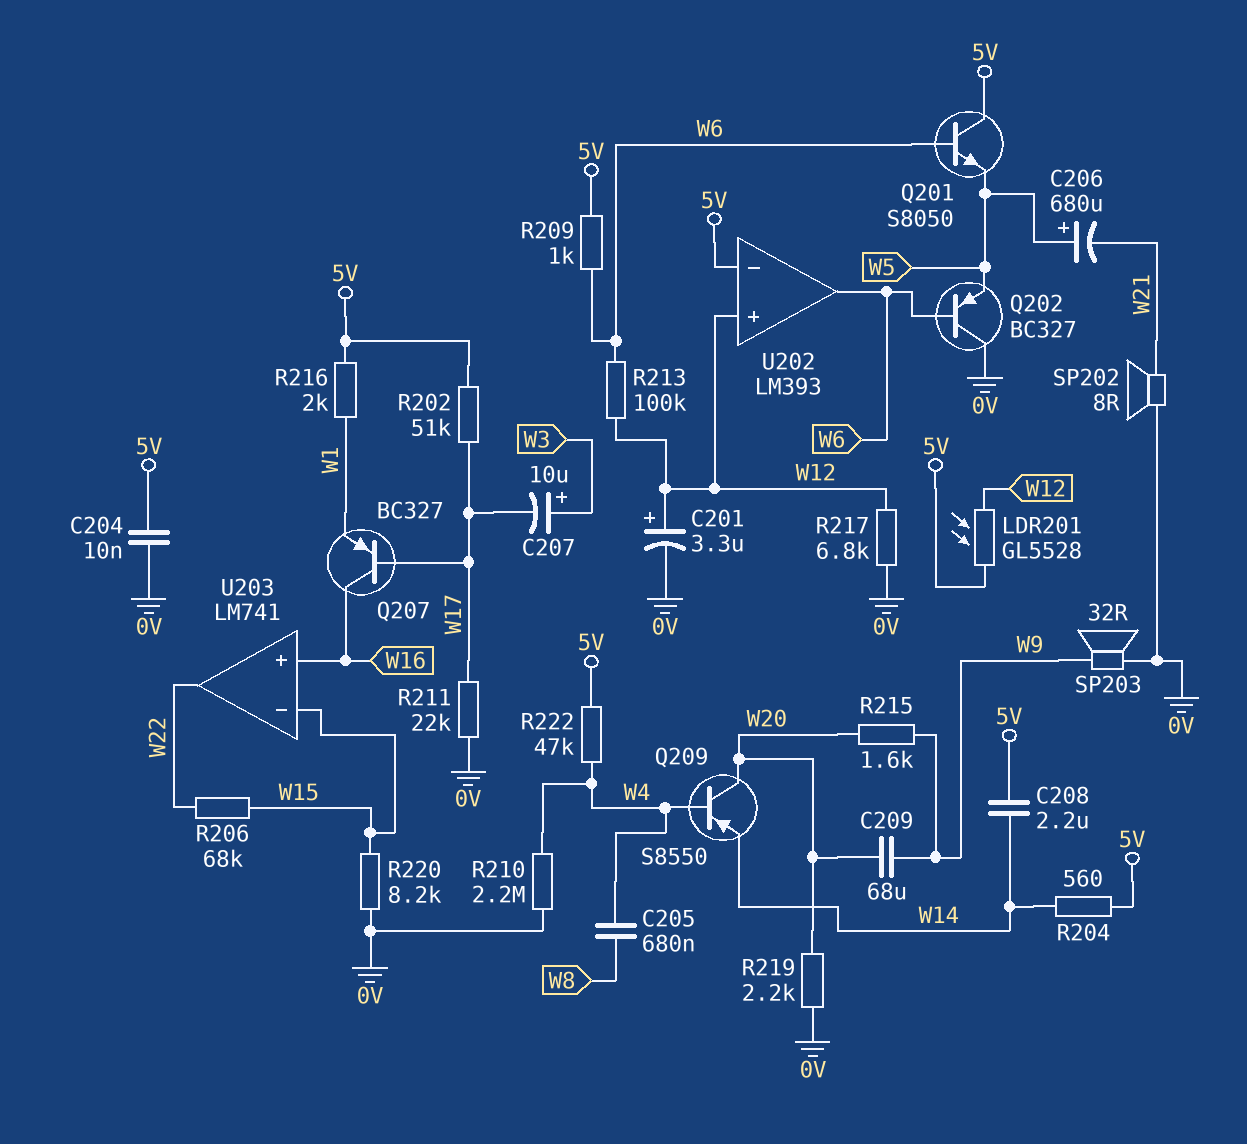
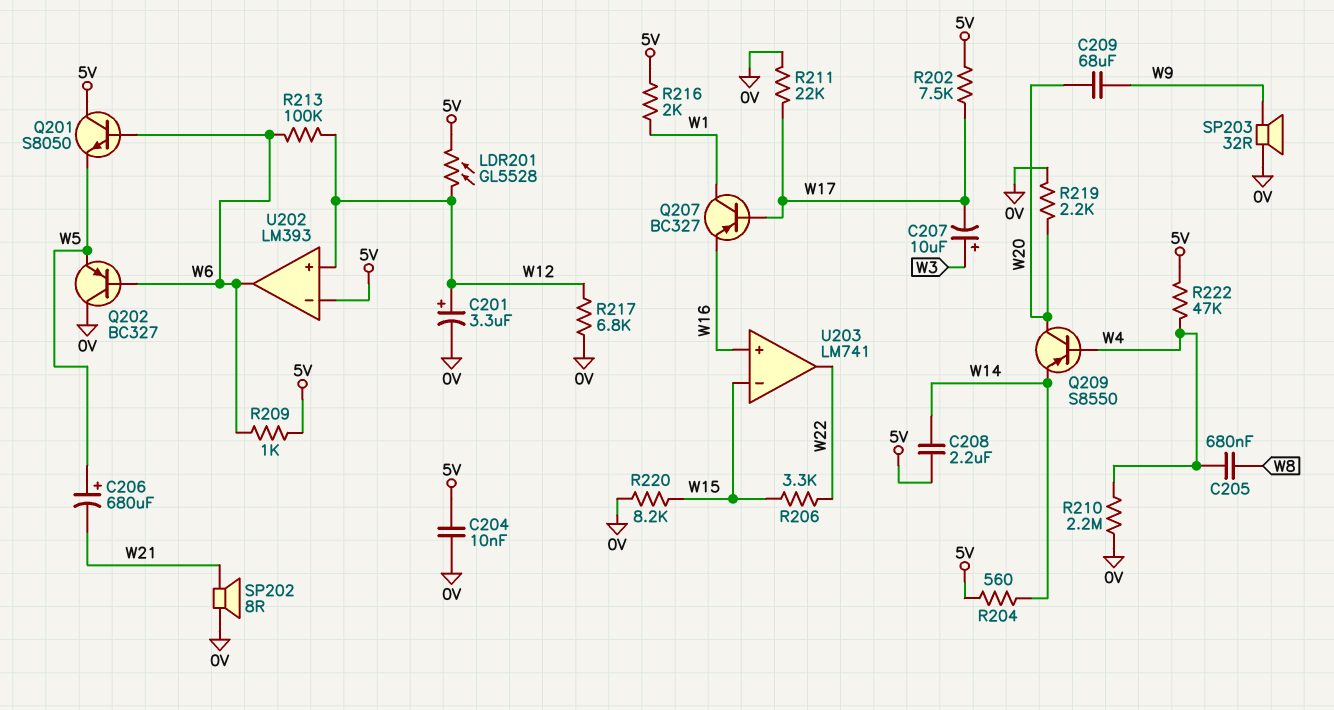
Q207: PNP BC327 (B W17, C W16, E W1) -> PNP BC327 (B W17, C W1, E W16)
R202: 51k (5V, W17) -> 7.5k (5V, W17)
R206: 68k (W15, W22) -> 3.3k (W15, W22)
R215: 1.6k (W9, W20) -> none

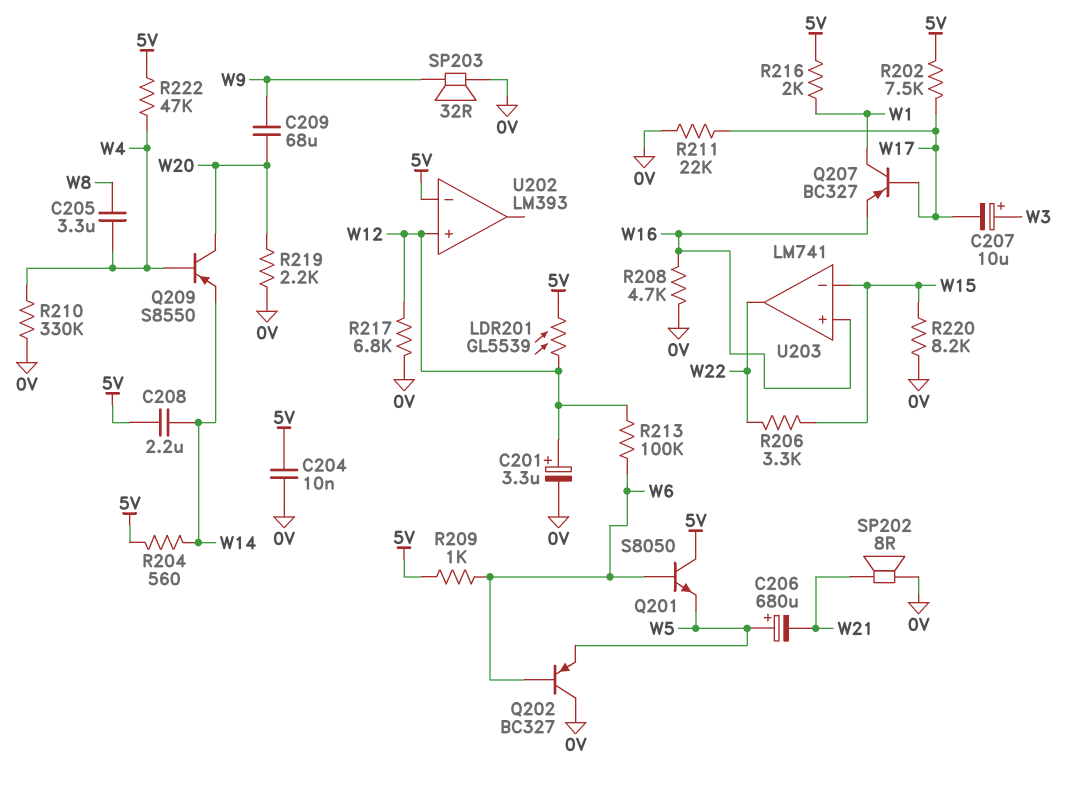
C205: 680nF (W4, W8) -> 3.3uF (W4, W8)
LDR201: GL5528 (5V, W12) -> GL5539 (5V, W12)
R208: none -> 4.7k (0V, W16)
R210: 2.2M (0V, W4) -> 330k (0V, W4)
U202 pin out: W6 -> none

